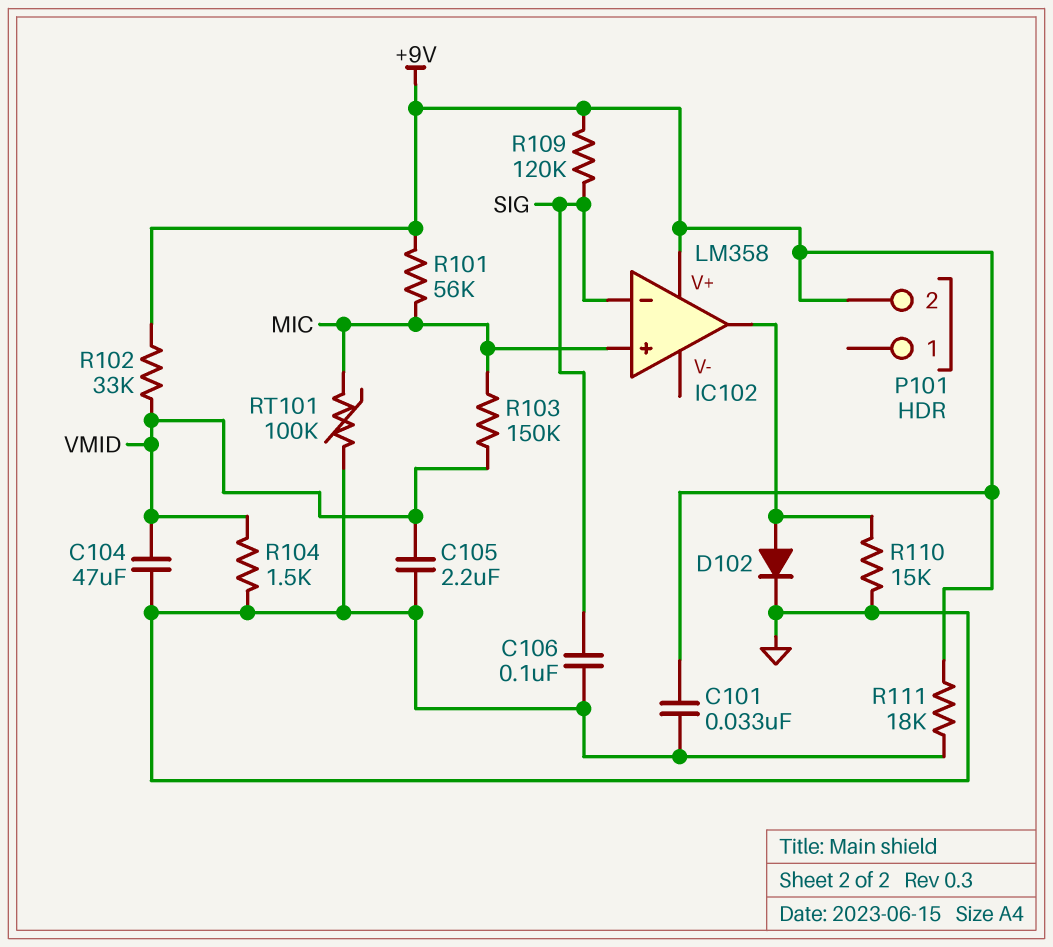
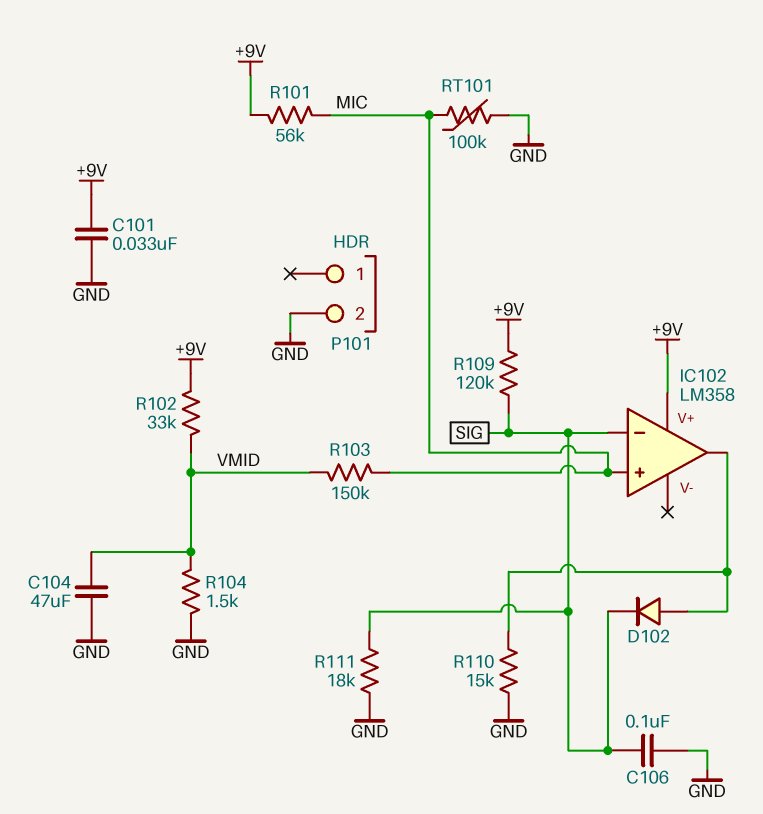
C105: 2.2uF (GND, VMID) -> none
D102: diode (A IC102/out, K GND) -> diode (A IC102/out, K SIG)
P101 pin 2: +9V -> GND
R111: 18k (+9V, GND) -> 18k (GND, SIG)

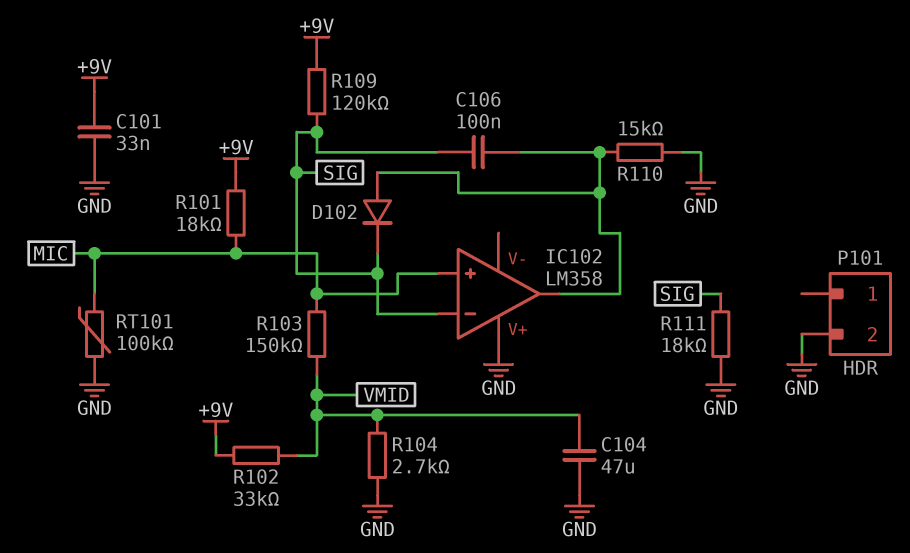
C106: 100nF (GND, SIG) -> 100nF (IC102/out, SIG)
IC102 pin V+: +9V -> GND
R101: 56k (+9V, MIC) -> 18k (+9V, MIC)
R104: 1.5k (GND, VMID) -> 2.7k (GND, VMID)

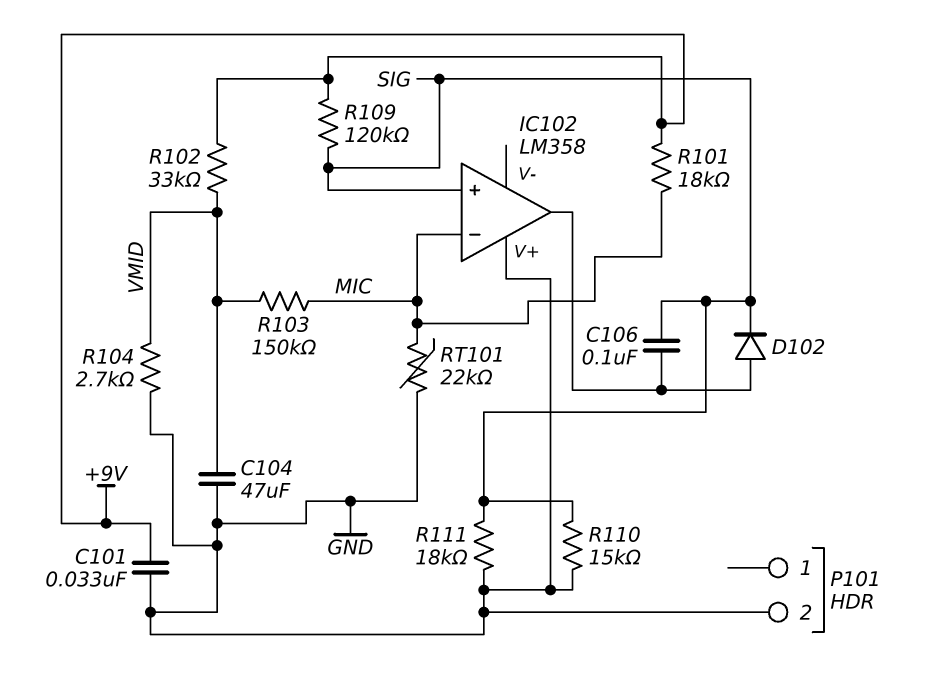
IC102 pin in+: MIC -> SIG
IC102 pin in-: SIG -> MIC
R110: 15k (GND, IC102/out) -> 15k (GND, SIG)
RT101: 100k (GND, MIC) -> 22k (GND, MIC)

